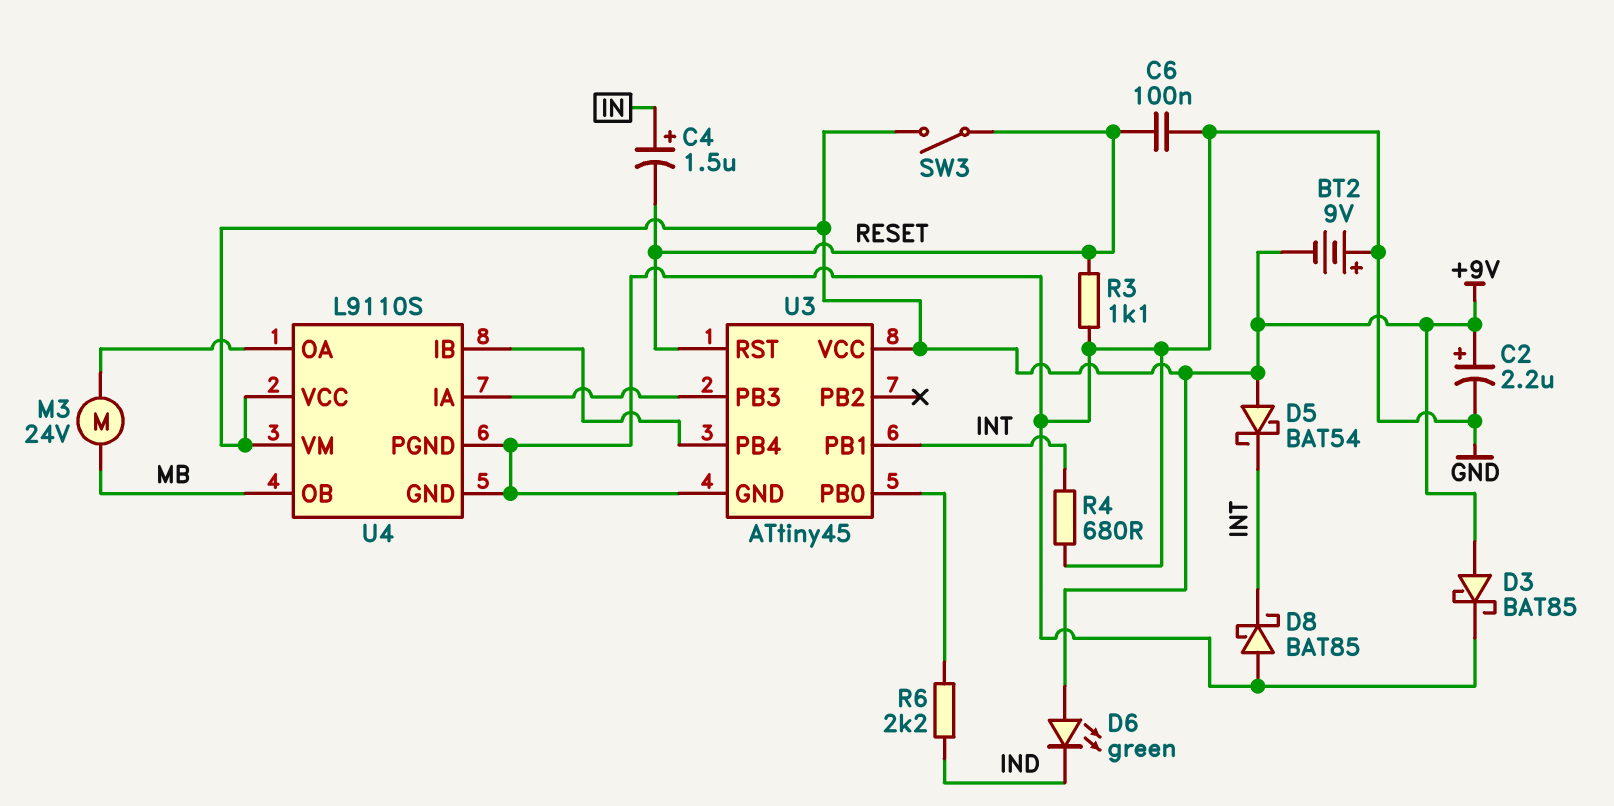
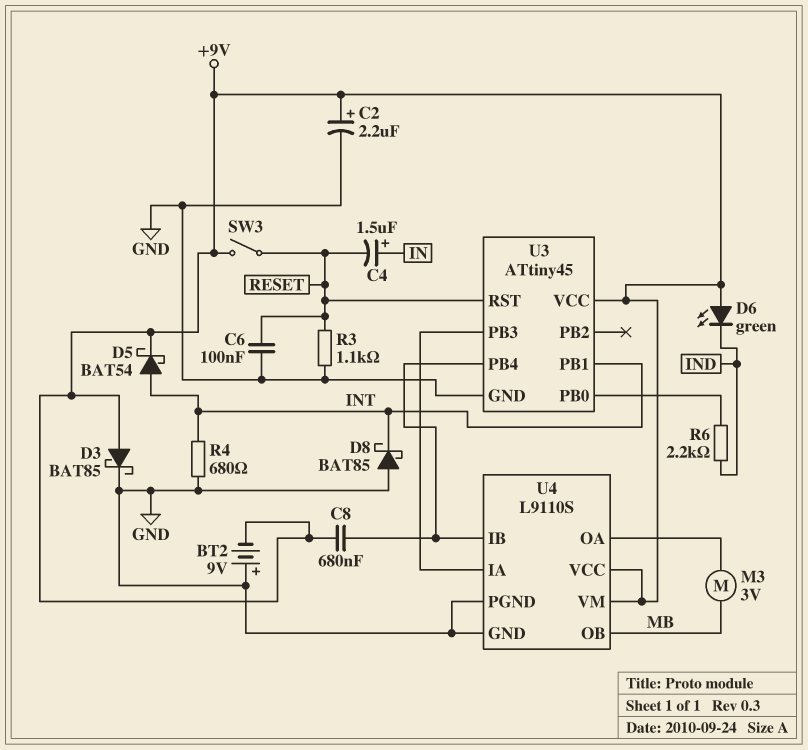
C8: none -> 680nF (+9V, U3/PB4)
D5: schottky BAT54 (A +9V, K INT) -> schottky BAT54 (A INT, K +9V)
M3: motor 24V (MB, U4/OA) -> motor 3V (MB, U4/OA)

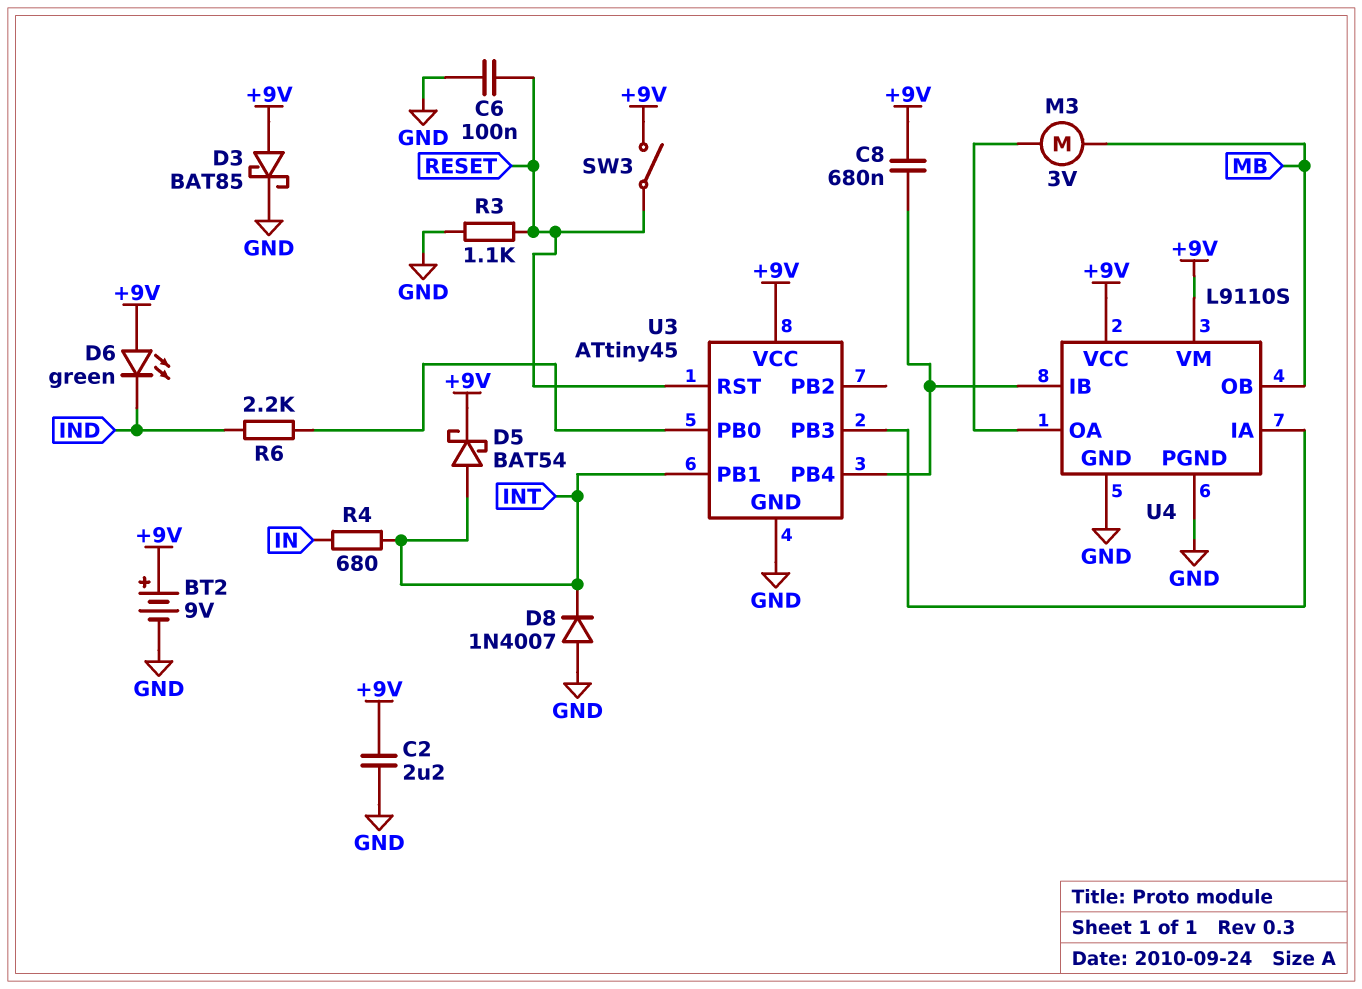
BT2: 9V (plus GND, minus +9V) -> 9V (plus +9V, minus GND)
C2: 2.2uF (plus +9V, minus GND) -> 2.2uF (+9V, GND)
C4: 1.5uF (plus IN, minus RESET) -> none
D8: schottky BAT85 (A GND, K INT) -> diode 1N4007 (A GND, K INT)
R4: 680 (GND, INT) -> 680 (IN, INT)

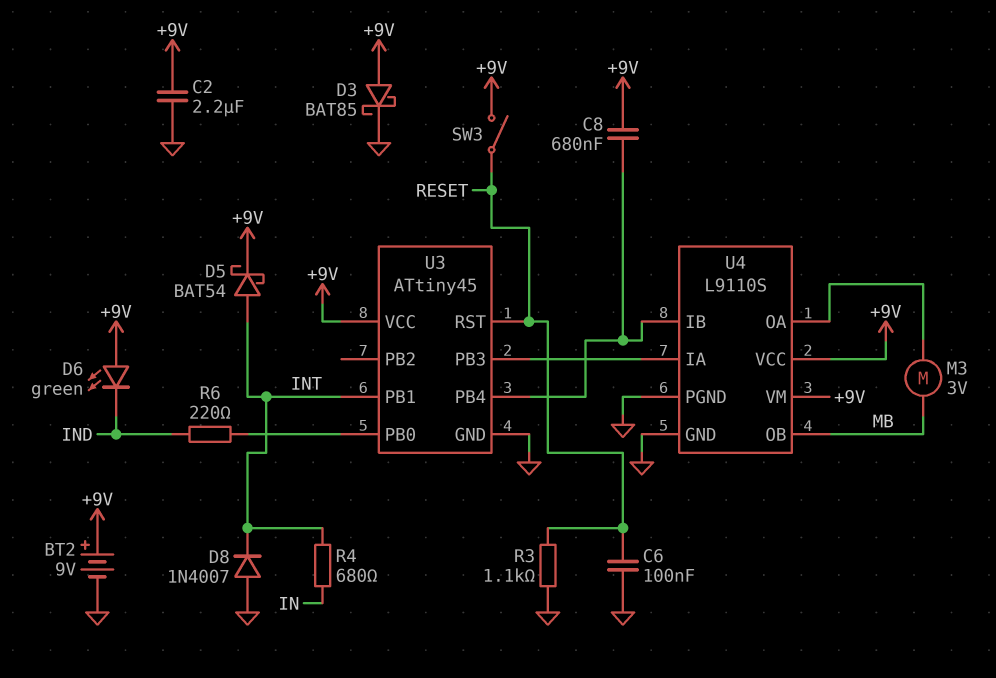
R6: 2.2k (IND, U3/PB0) -> 220 (IND, U3/PB0)

